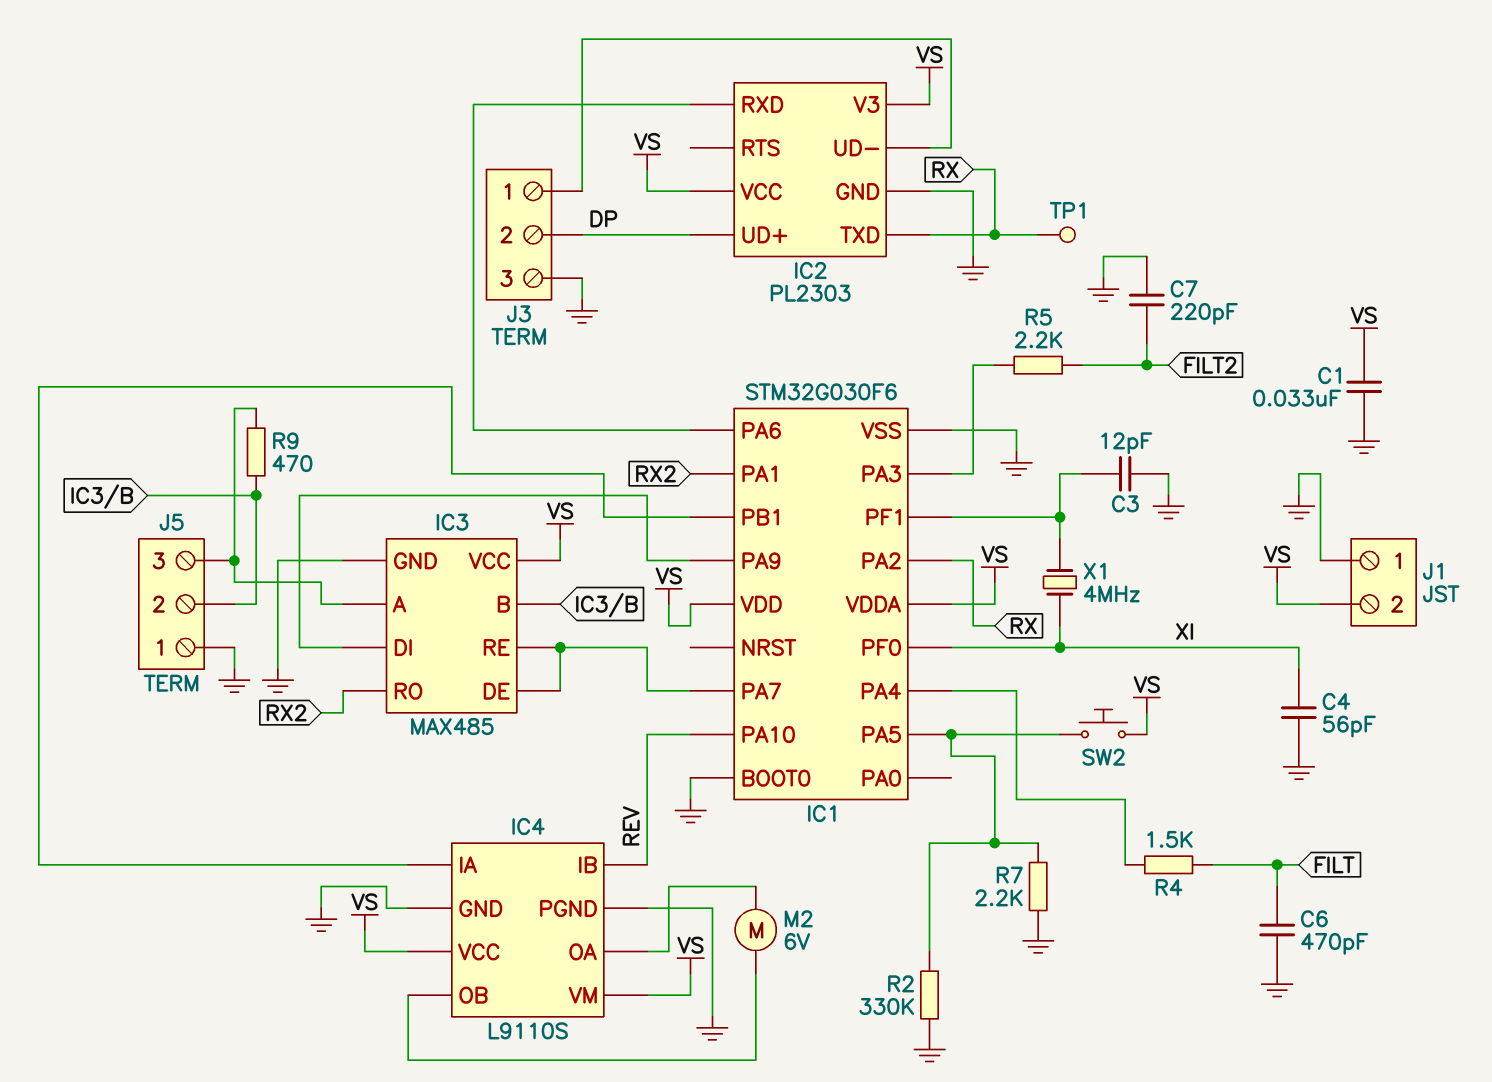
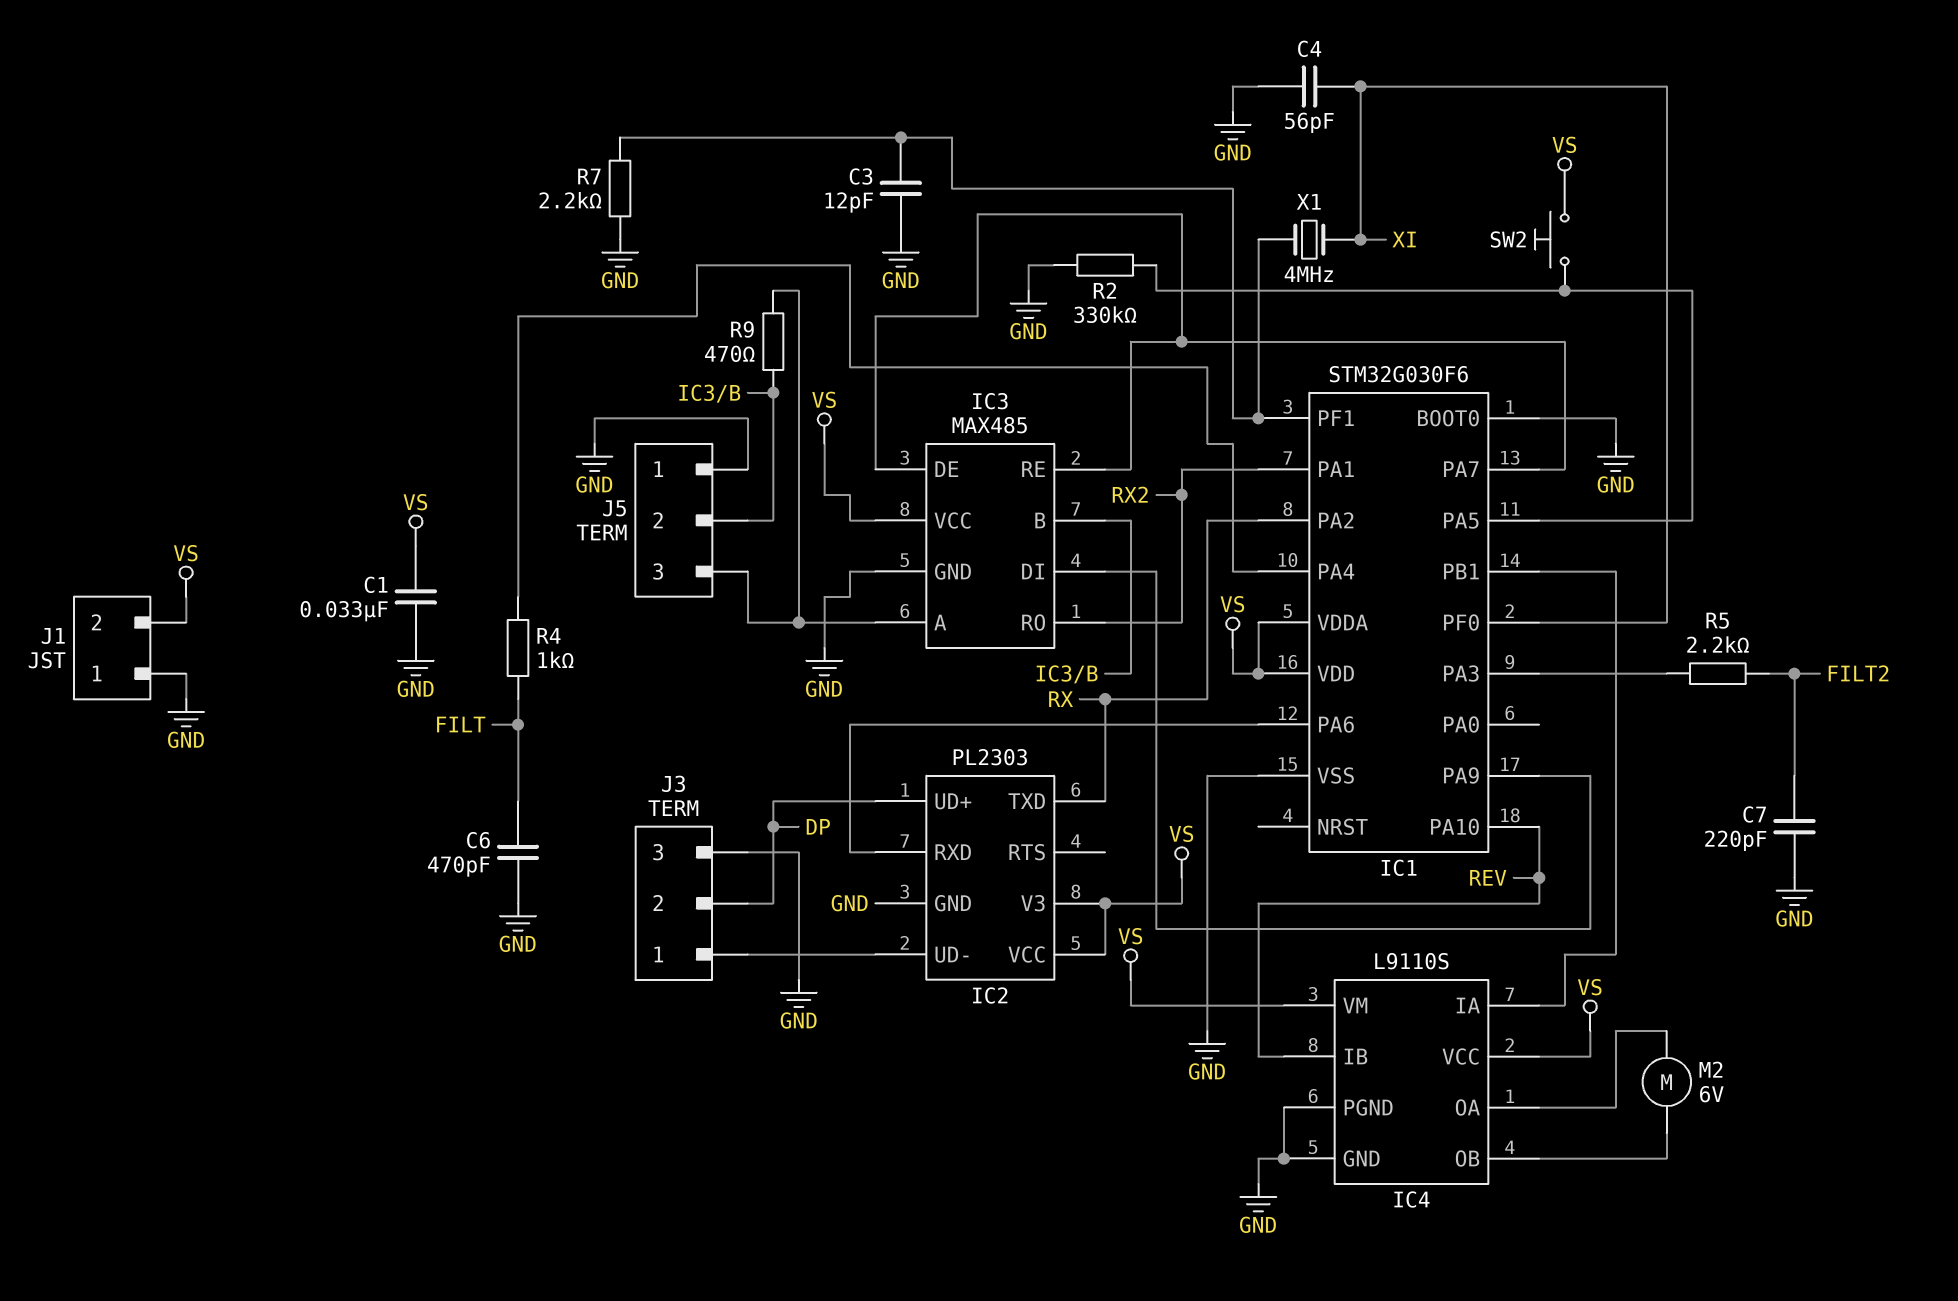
R4: 1.5k (FILT, IC1/PA4) -> 1k (FILT, IC1/PA4)
R7: 2.2k (GND, IC1/PA5) -> 2.2k (GND, IC1/PF1)
TP1: test point (RX) -> none

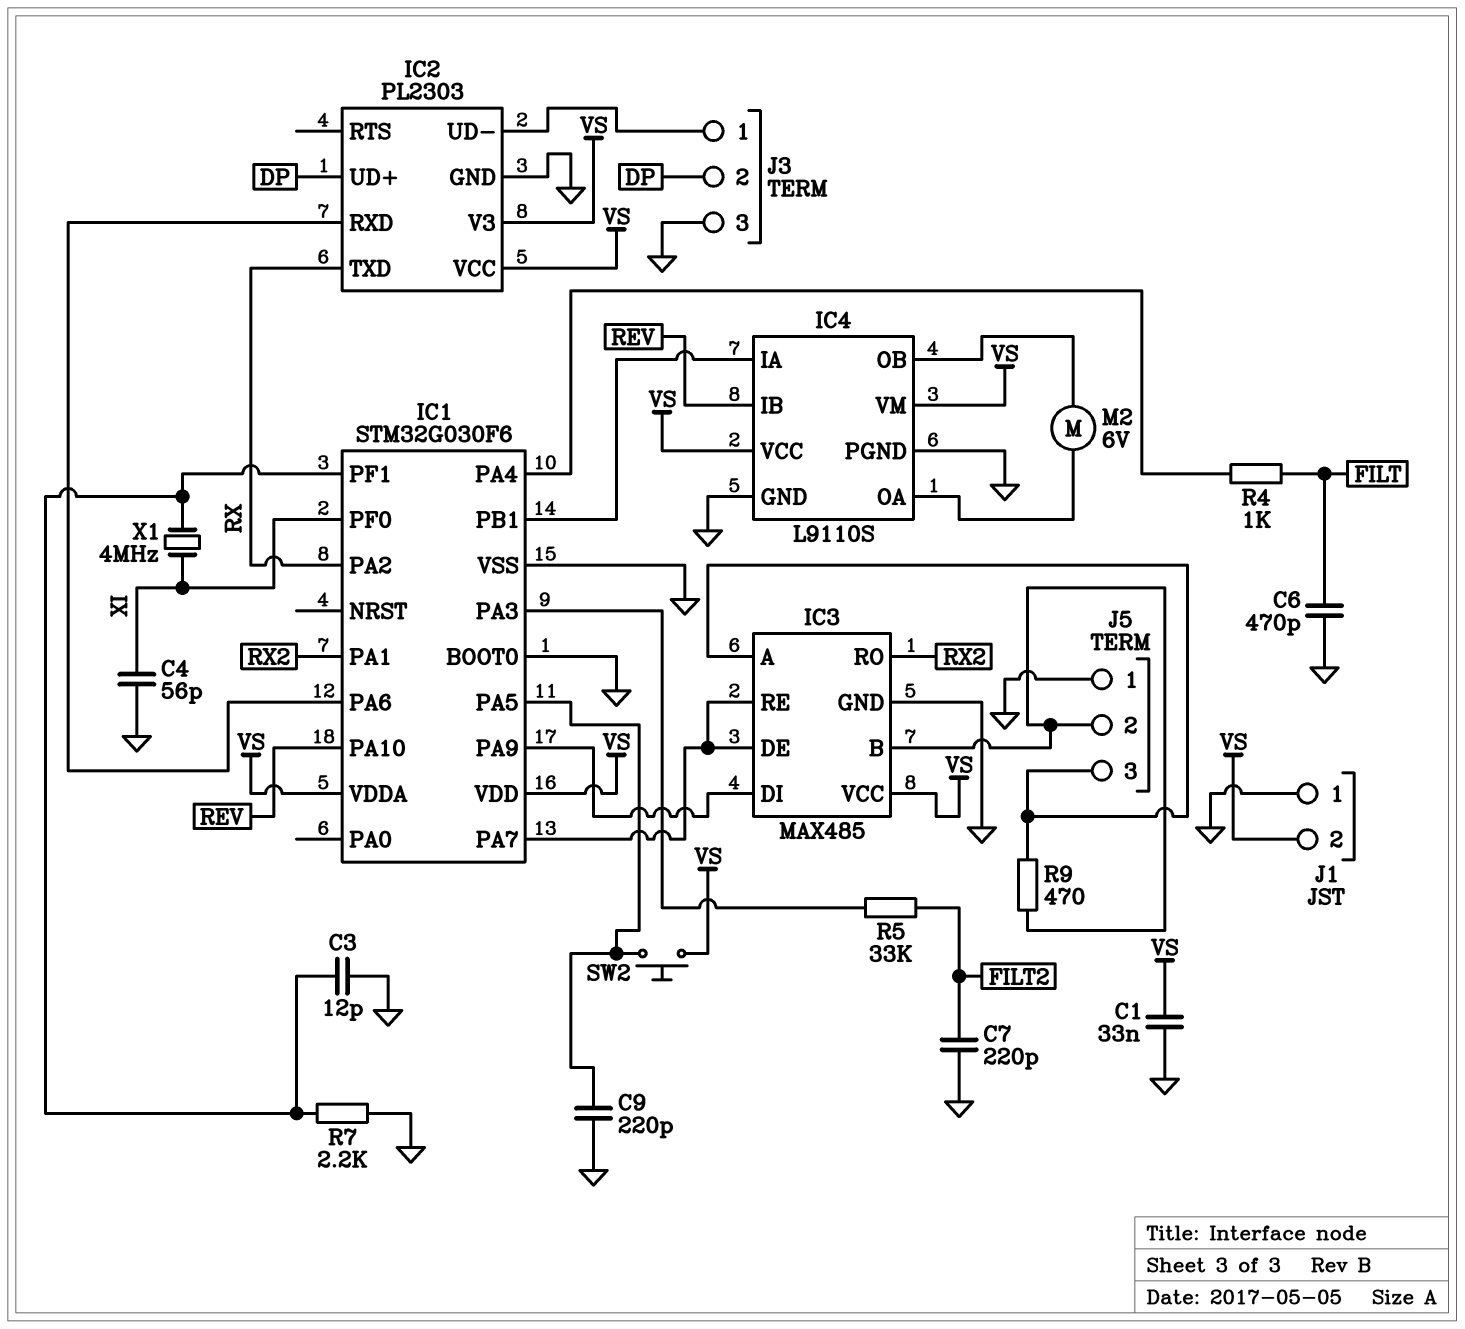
C9: none -> 220pF (GND, IC1/PA5)
R2: 330k (GND, IC1/PA5) -> none
R5: 2.2k (FILT2, IC1/PA3) -> 33k (FILT2, IC1/PA3)

